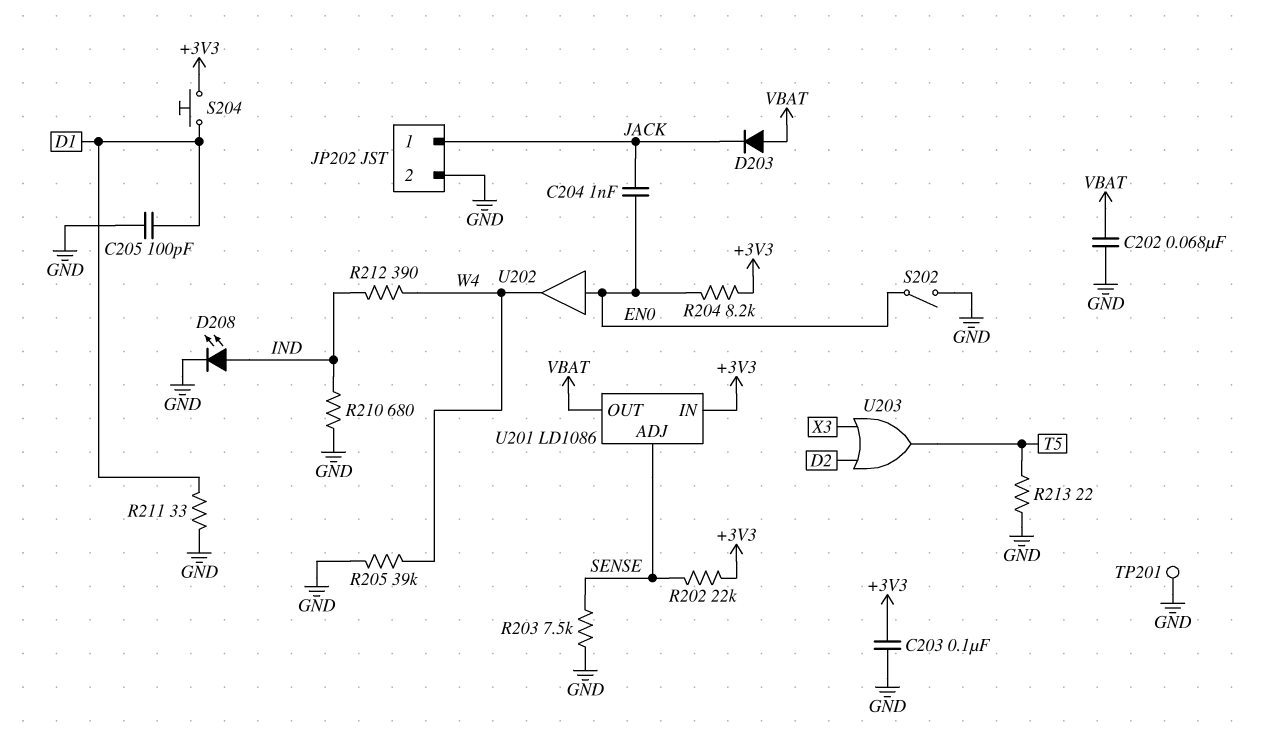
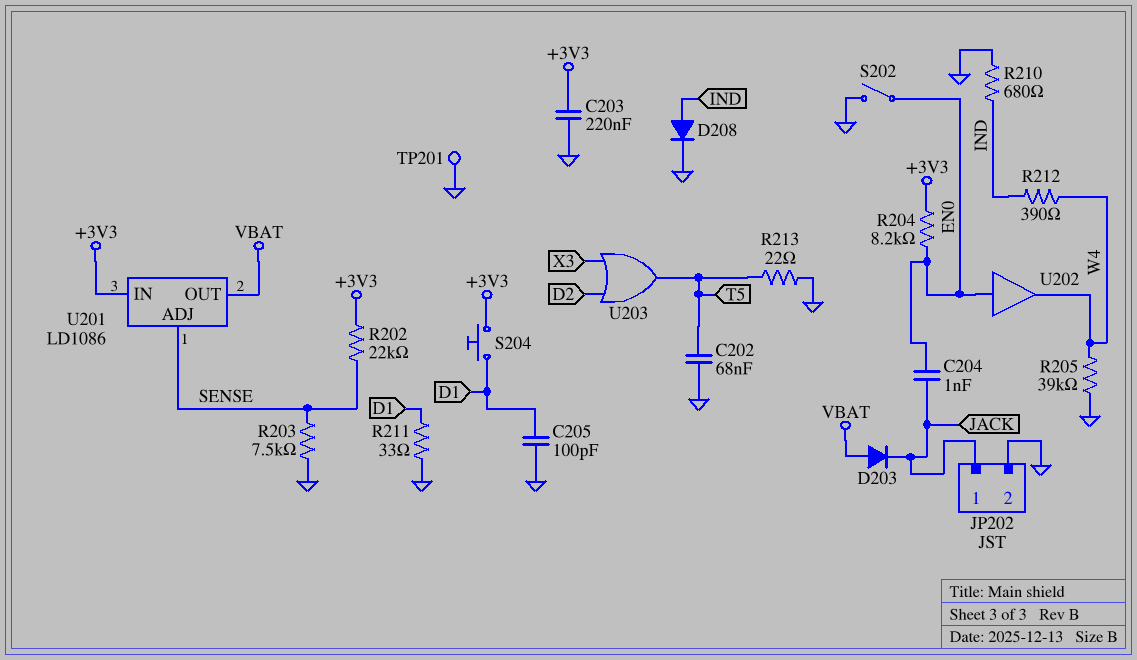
C202: 68nF (GND, VBAT) -> 68nF (GND, T5)
C203: 100nF (+3V3, GND) -> 220nF (+3V3, GND)
D208: LED (A IND, K GND) -> diode (A IND, K GND)

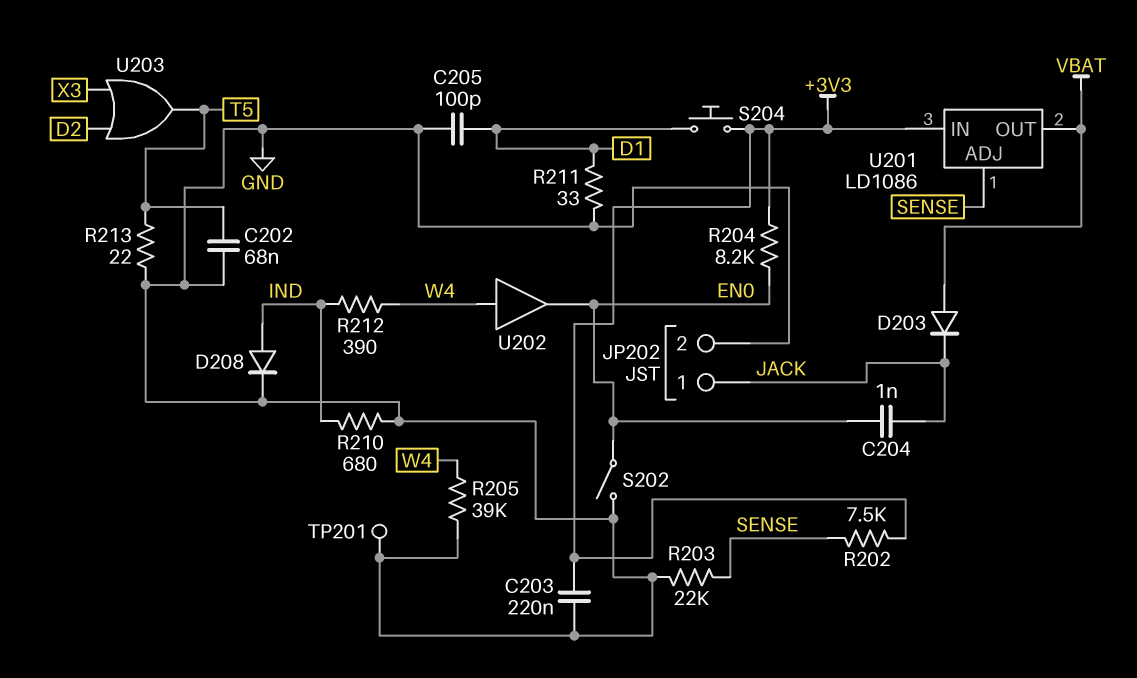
R202: 22k (+3V3, SENSE) -> 7.5k (+3V3, SENSE)
R203: 7.5k (GND, SENSE) -> 22k (GND, SENSE)
U202: buffer (in EN0, out W4) -> buffer (in W4, out EN0)

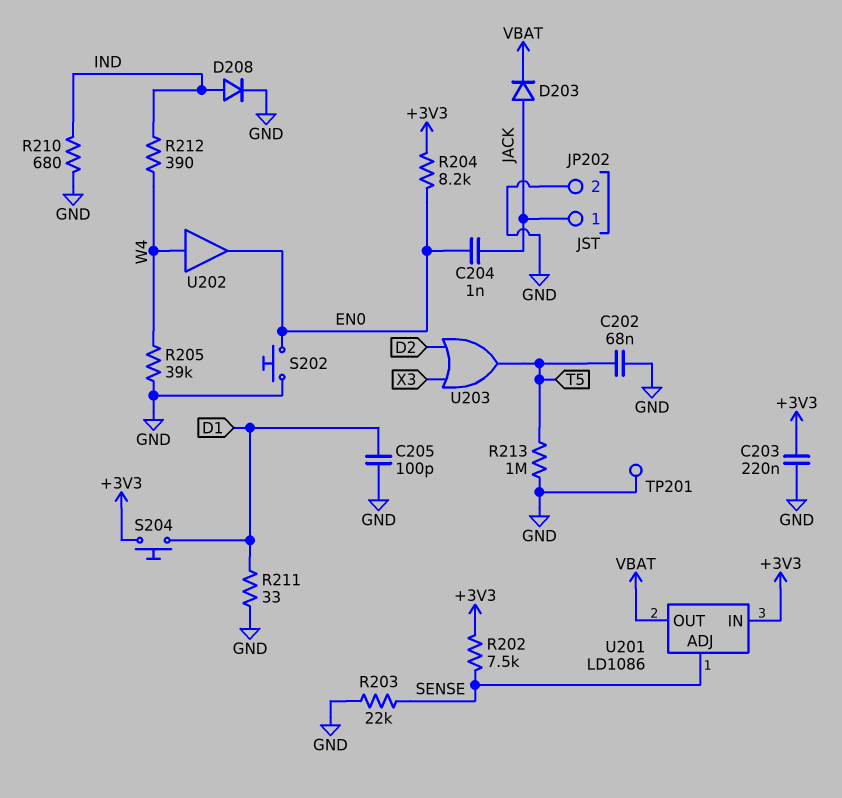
D203: diode (A VBAT, K JACK) -> diode (A JACK, K VBAT)
R213: 22 (GND, T5) -> 1M (GND, T5)
S202: switch (EN0, GND) -> button (EN0, GND)

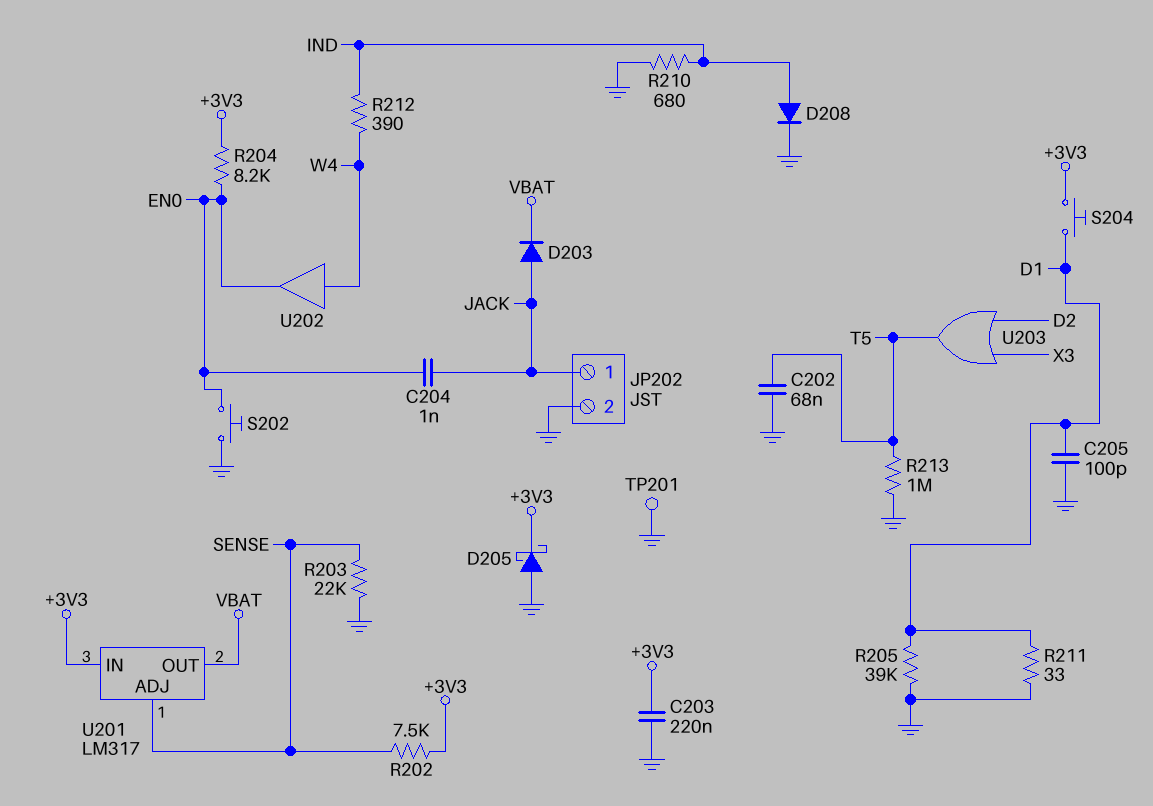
D205: none -> schottky (A GND, K +3V3)
R205: 39k (GND, W4) -> 39k (D1, GND)
U201: LD1086 -> LM317

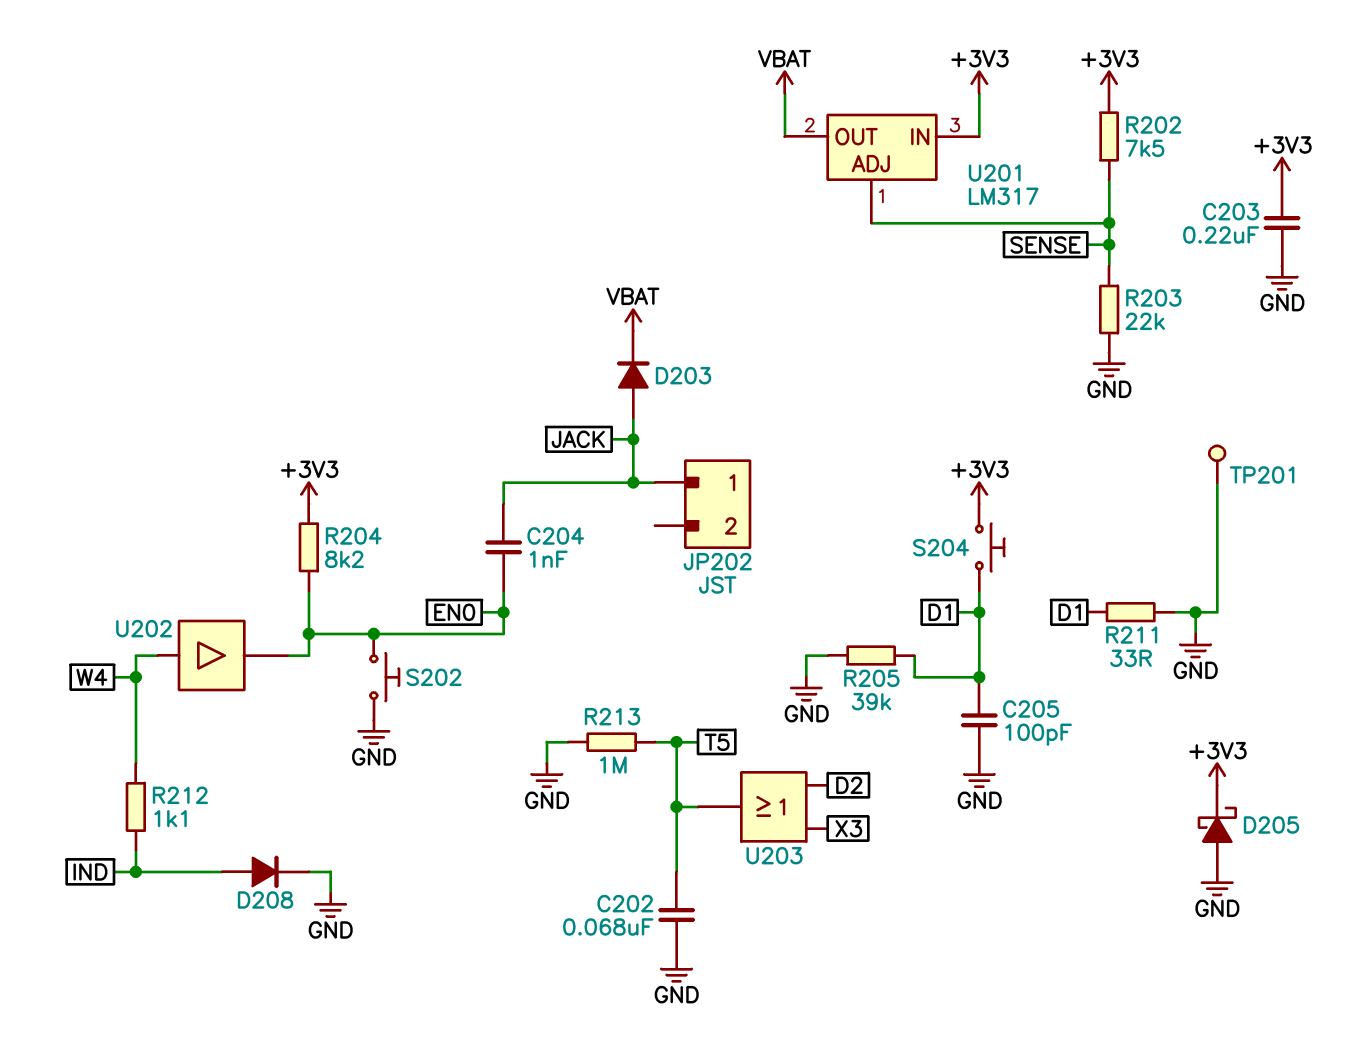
JP202 pin 2: GND -> none
R210: 680 (GND, IND) -> none
R212: 390 (IND, W4) -> 1.1k (IND, W4)

